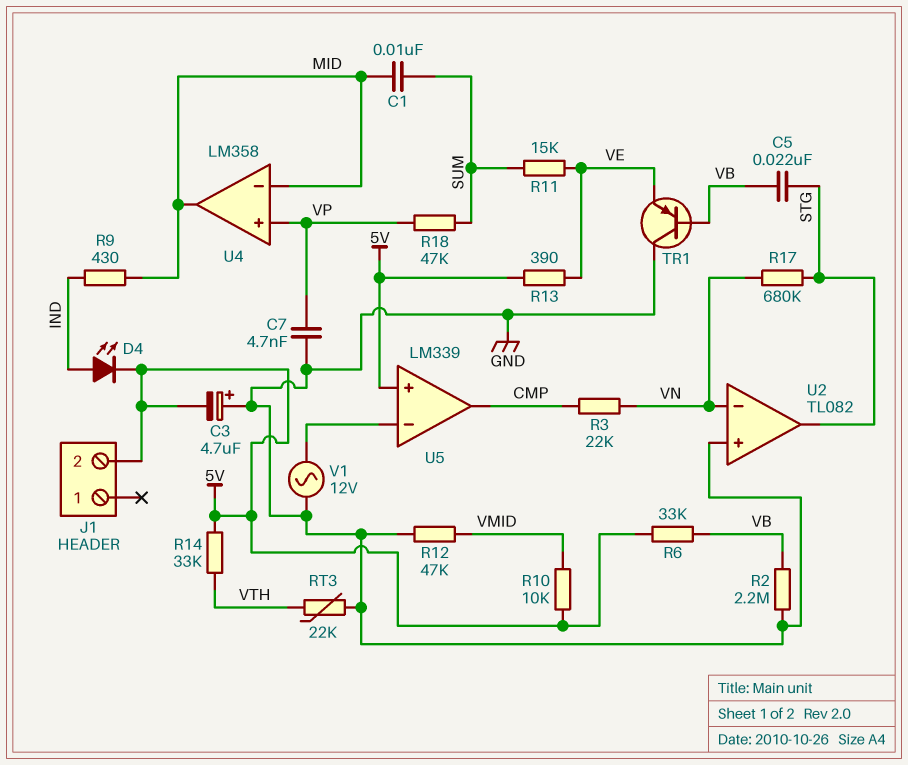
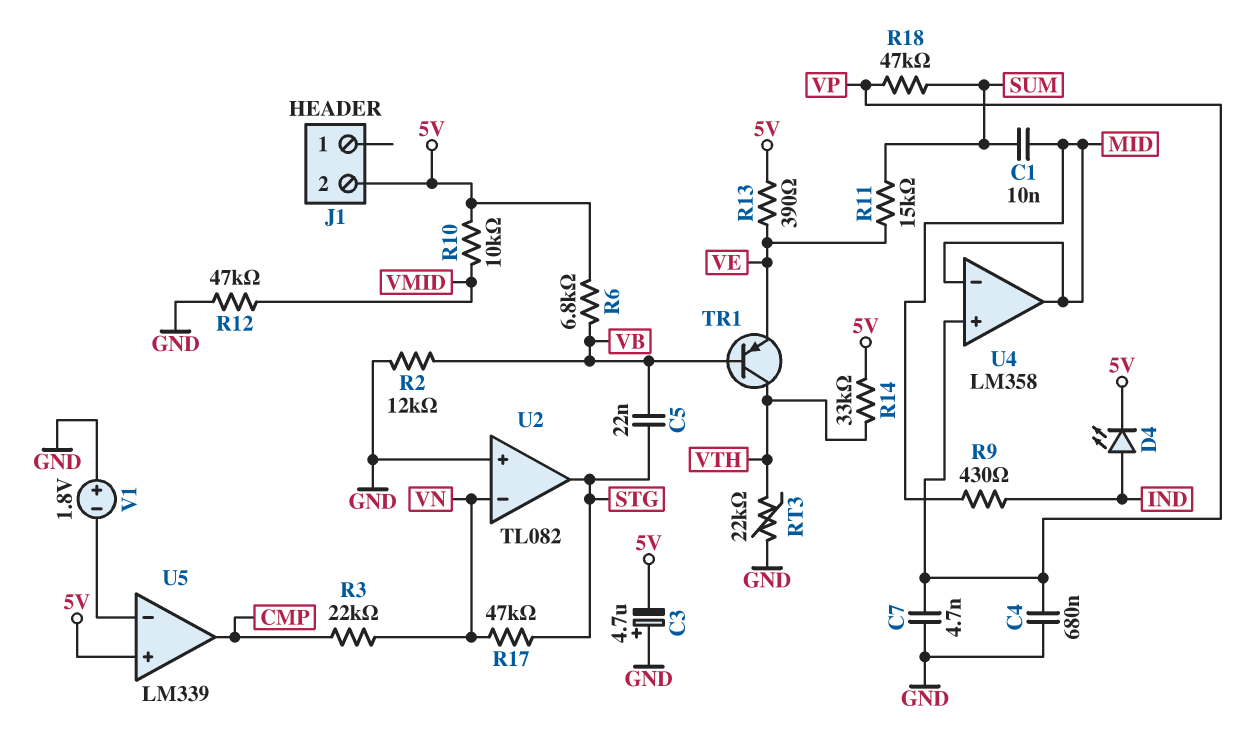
C4: none -> 680nF (GND, VP)
R2: 2.2M (GND, VB) -> 12k (GND, VB)
R6: 33k (5V, VB) -> 6.8k (5V, VB)
R17: 680k (STG, VN) -> 47k (STG, VN)
TR1: PNP (B VB, C GND, E VE) -> PNP (B VB, C VTH, E VE)
V1: AC 12V (GND, U5/in-) -> 1.8V (plus GND, minus U5/in-)

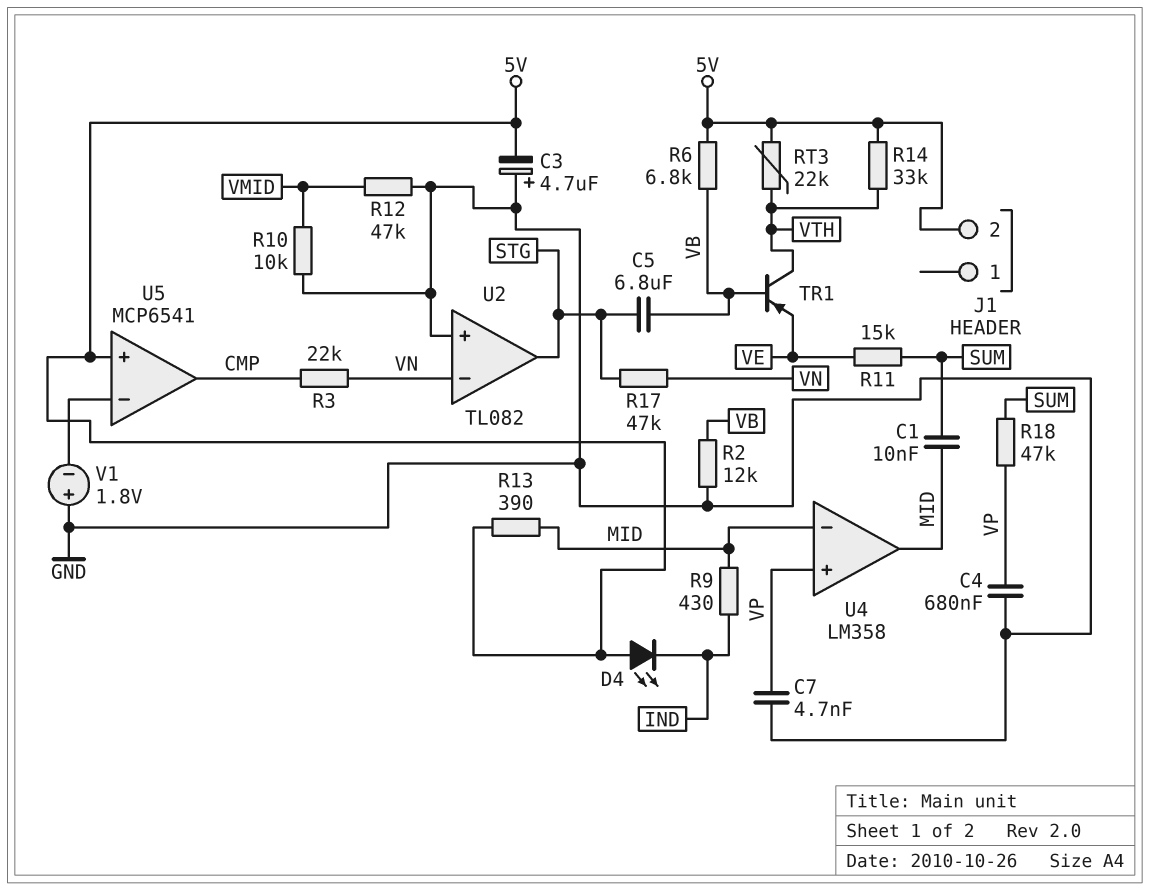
C5: 22nF (STG, VB) -> 6.8uF (STG, VB)
D4: LED (A IND, K 5V) -> LED (A 5V, K IND)
R10: 10k (5V, VMID) -> 10k (GND, VMID)
R13: 390 (5V, VE) -> 390 (5V, MID)
RT3: 22k (GND, VTH) -> 22k (5V, VTH)
U5: LM339 -> MCP6541

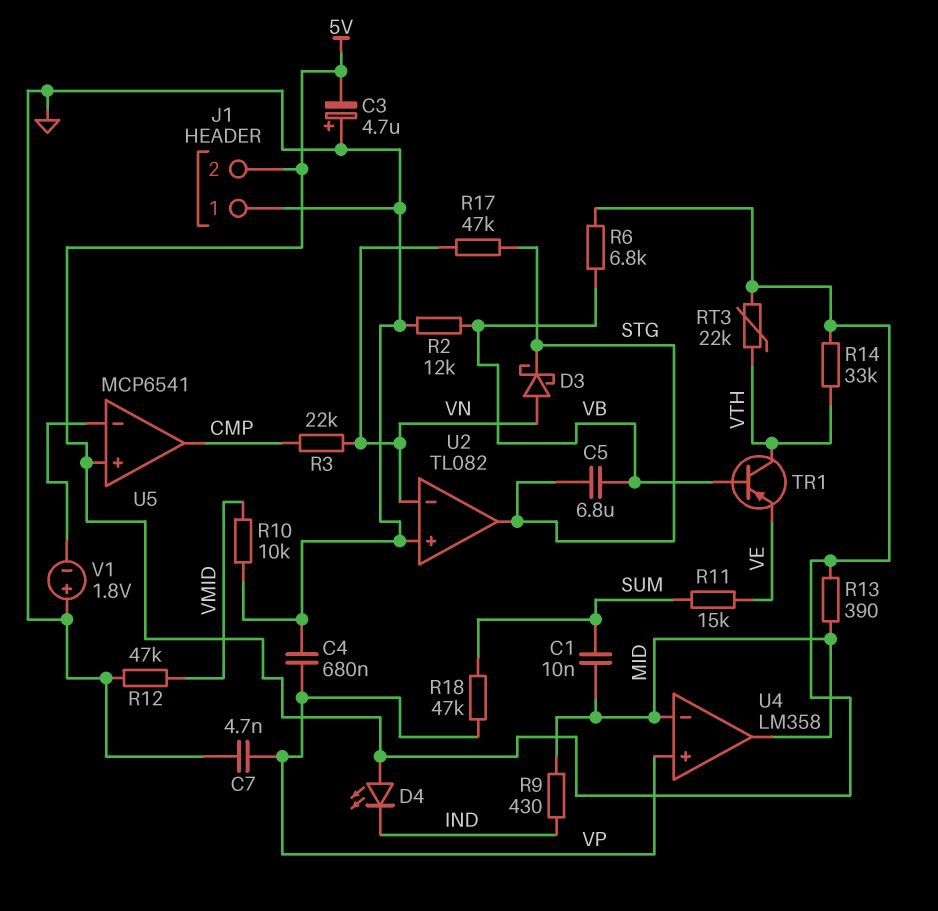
D3: none -> schottky (A VN, K STG)
J1 pin 1: none -> GND

